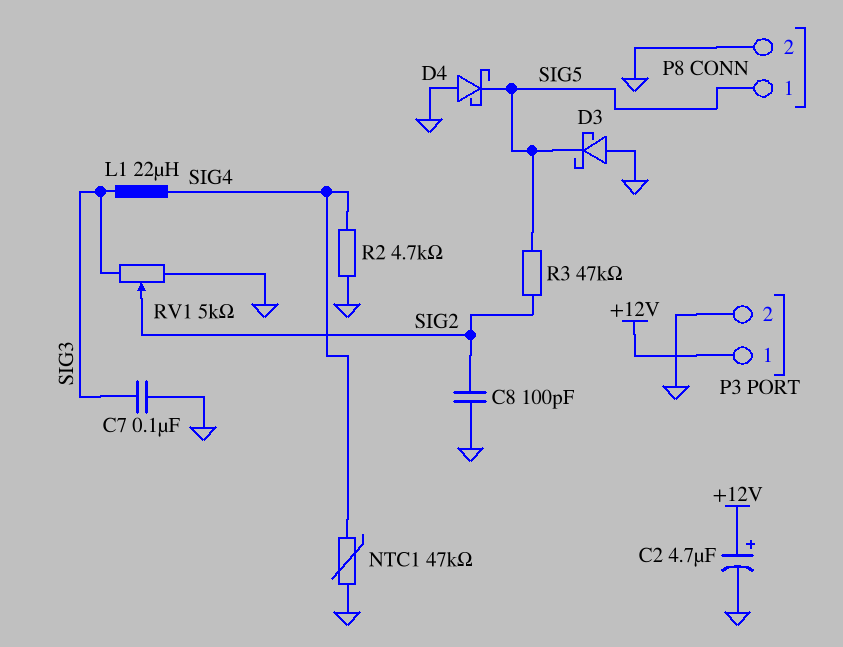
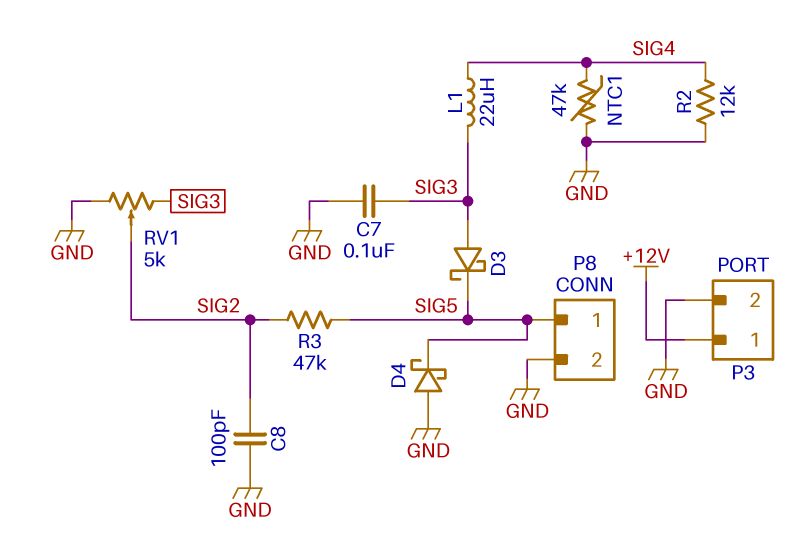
C2: 4.7uF (plus +12V, minus GND) -> none
D3: schottky (A GND, K SIG5) -> schottky (A SIG3, K SIG5)
R2: 4.7k (GND, SIG4) -> 12k (GND, SIG4)

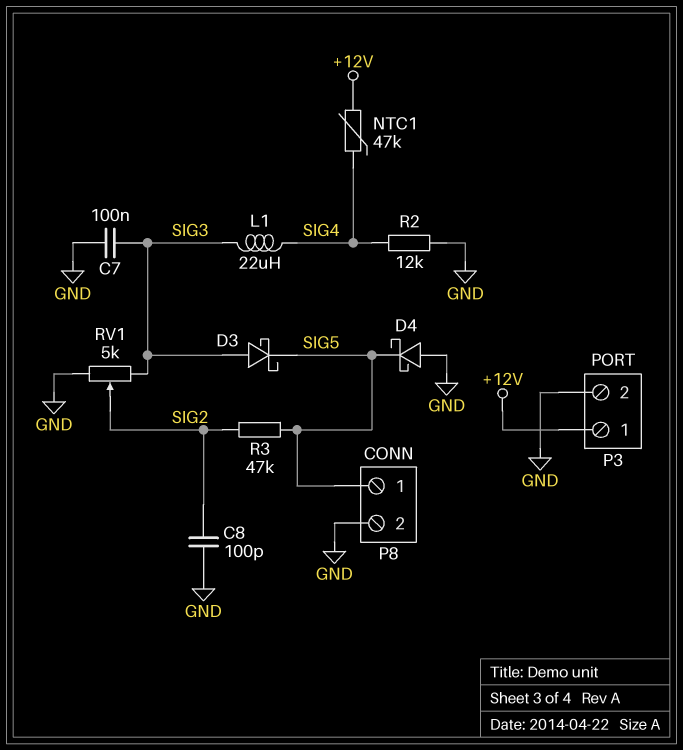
NTC1: 47k (GND, SIG4) -> 47k (+12V, SIG4)

